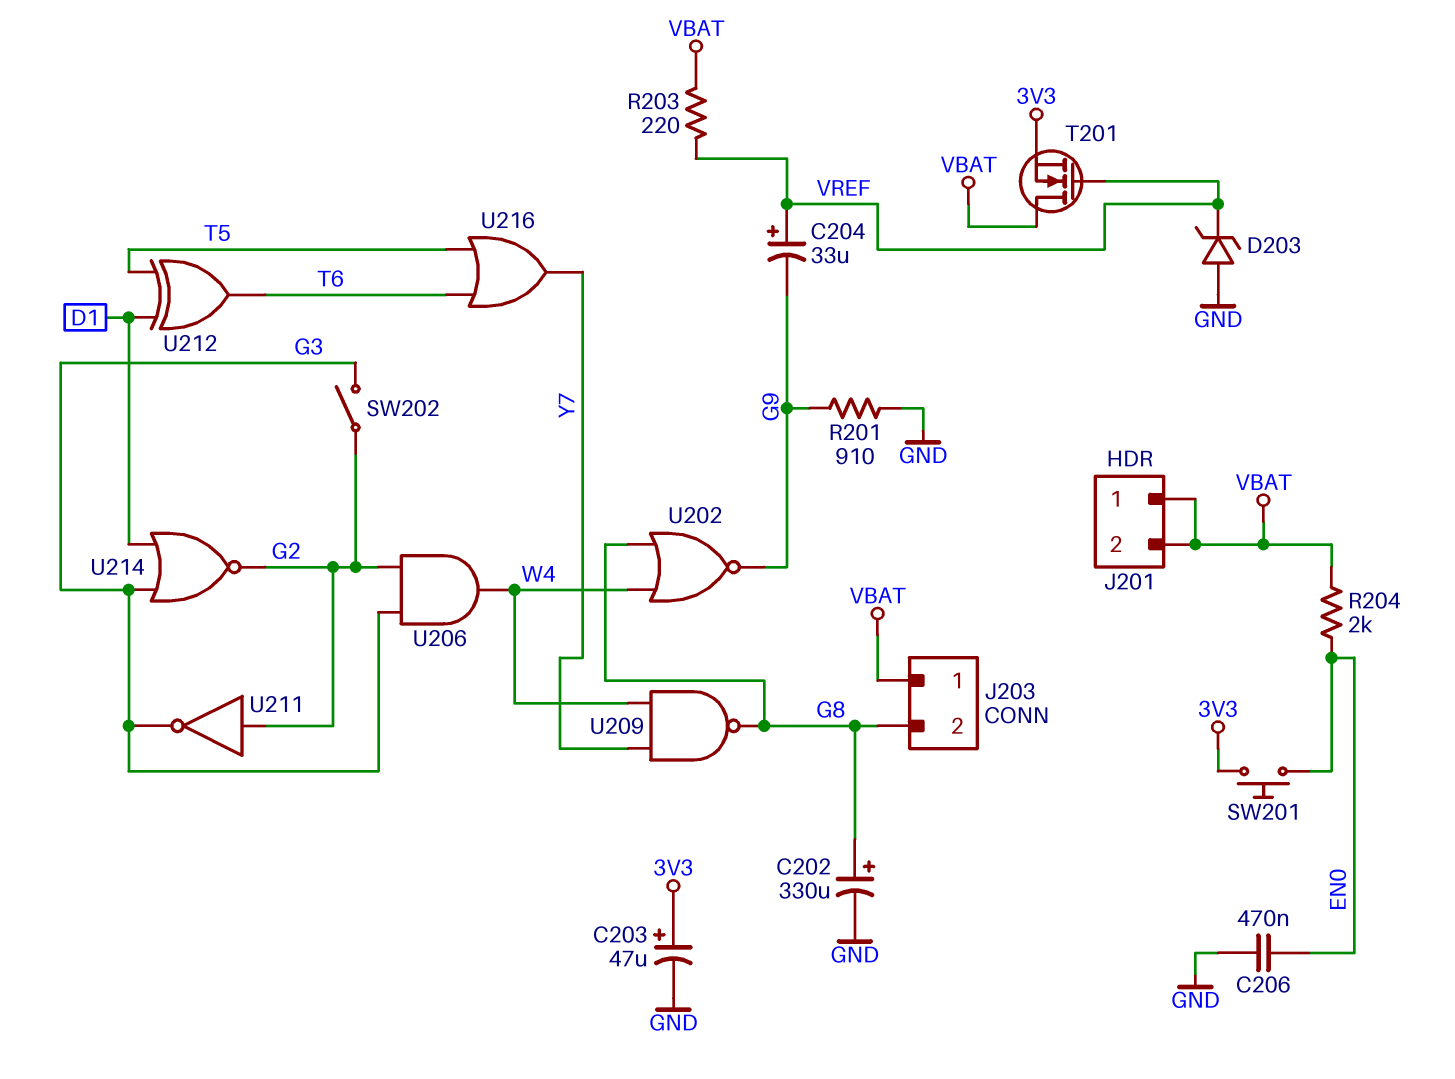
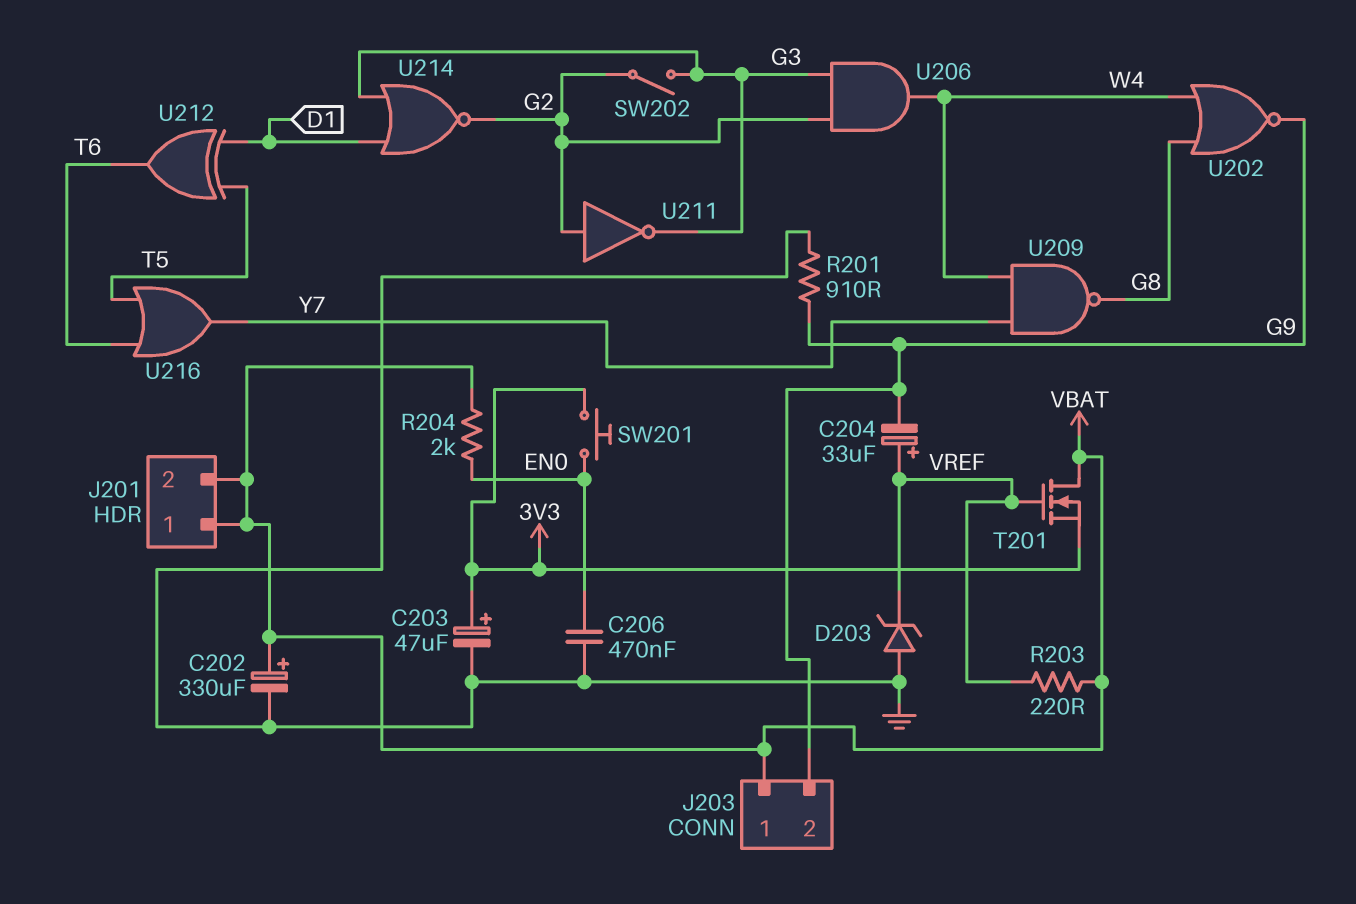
C202: 330uF (plus G8, minus GND) -> 330uF (plus VBAT, minus GND)
J203 pin 2: G8 -> G9

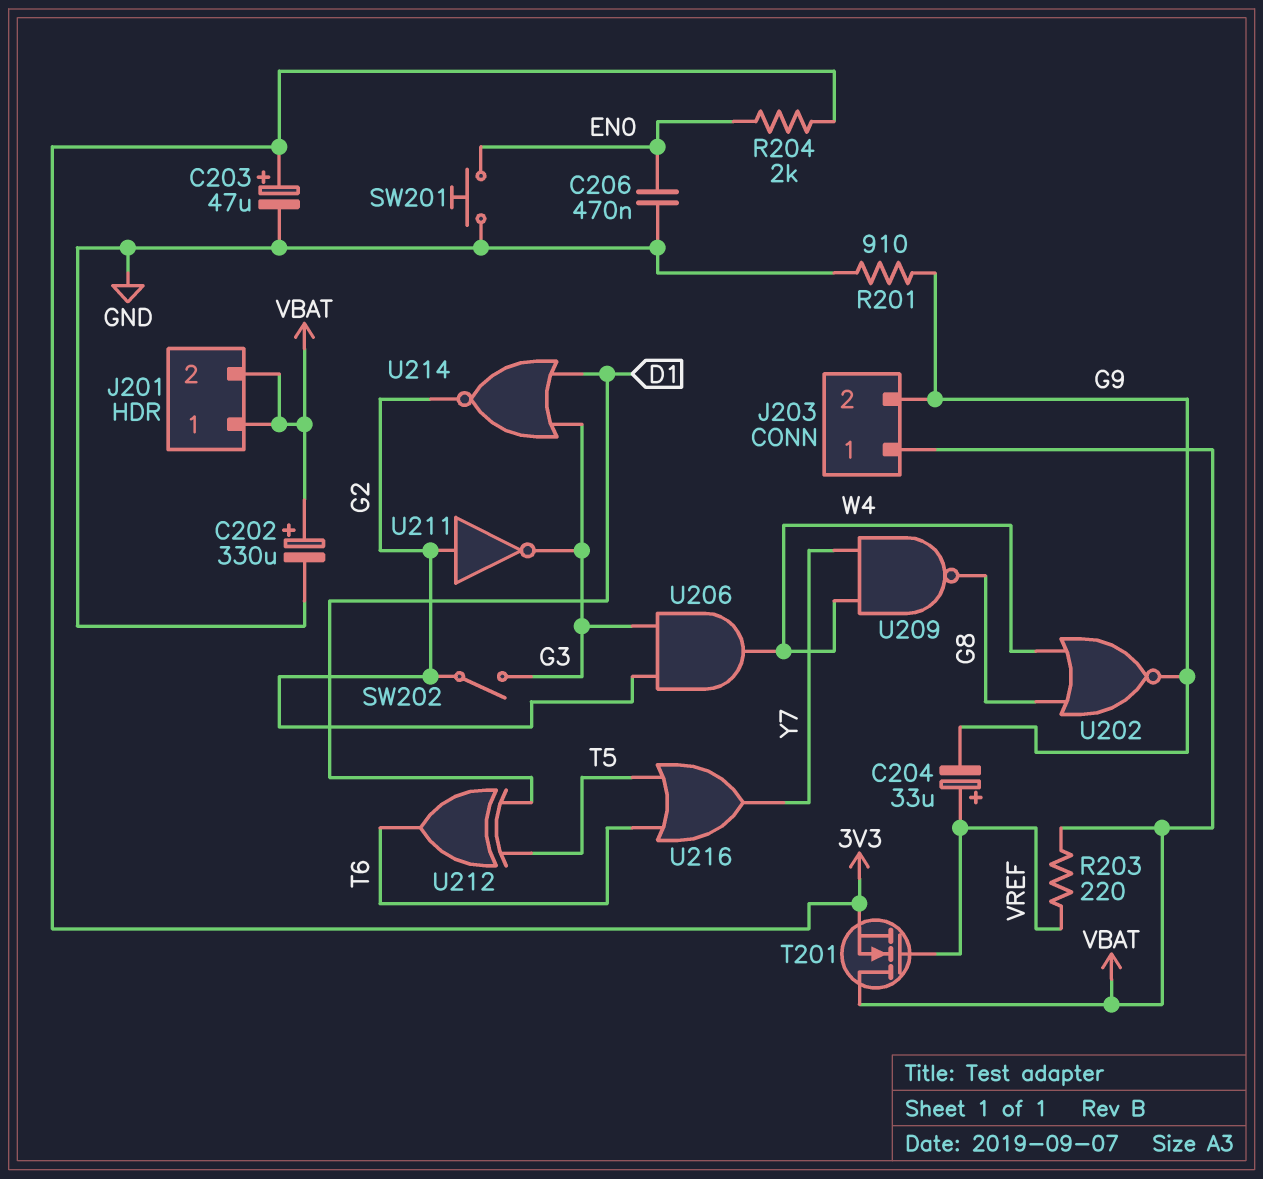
D203: zener (A GND, K VREF) -> none
R204: 2k (EN0, VBAT) -> 2k (3V3, EN0)
SW201: button (3V3, EN0) -> button (EN0, GND)

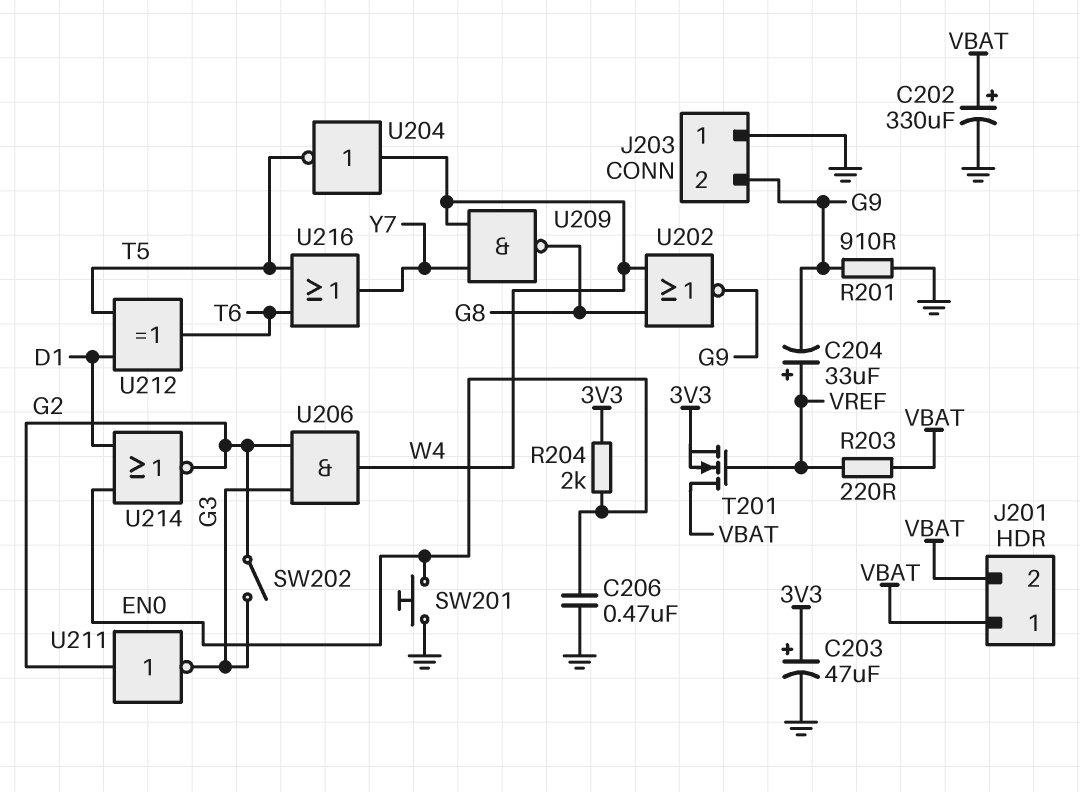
J203 pin 1: VBAT -> GND
U204: none -> NOT (in W4, out T5)
U214: NOR (in D1, in G3, out G2) -> NOR (in D1, in EN0, out G2)

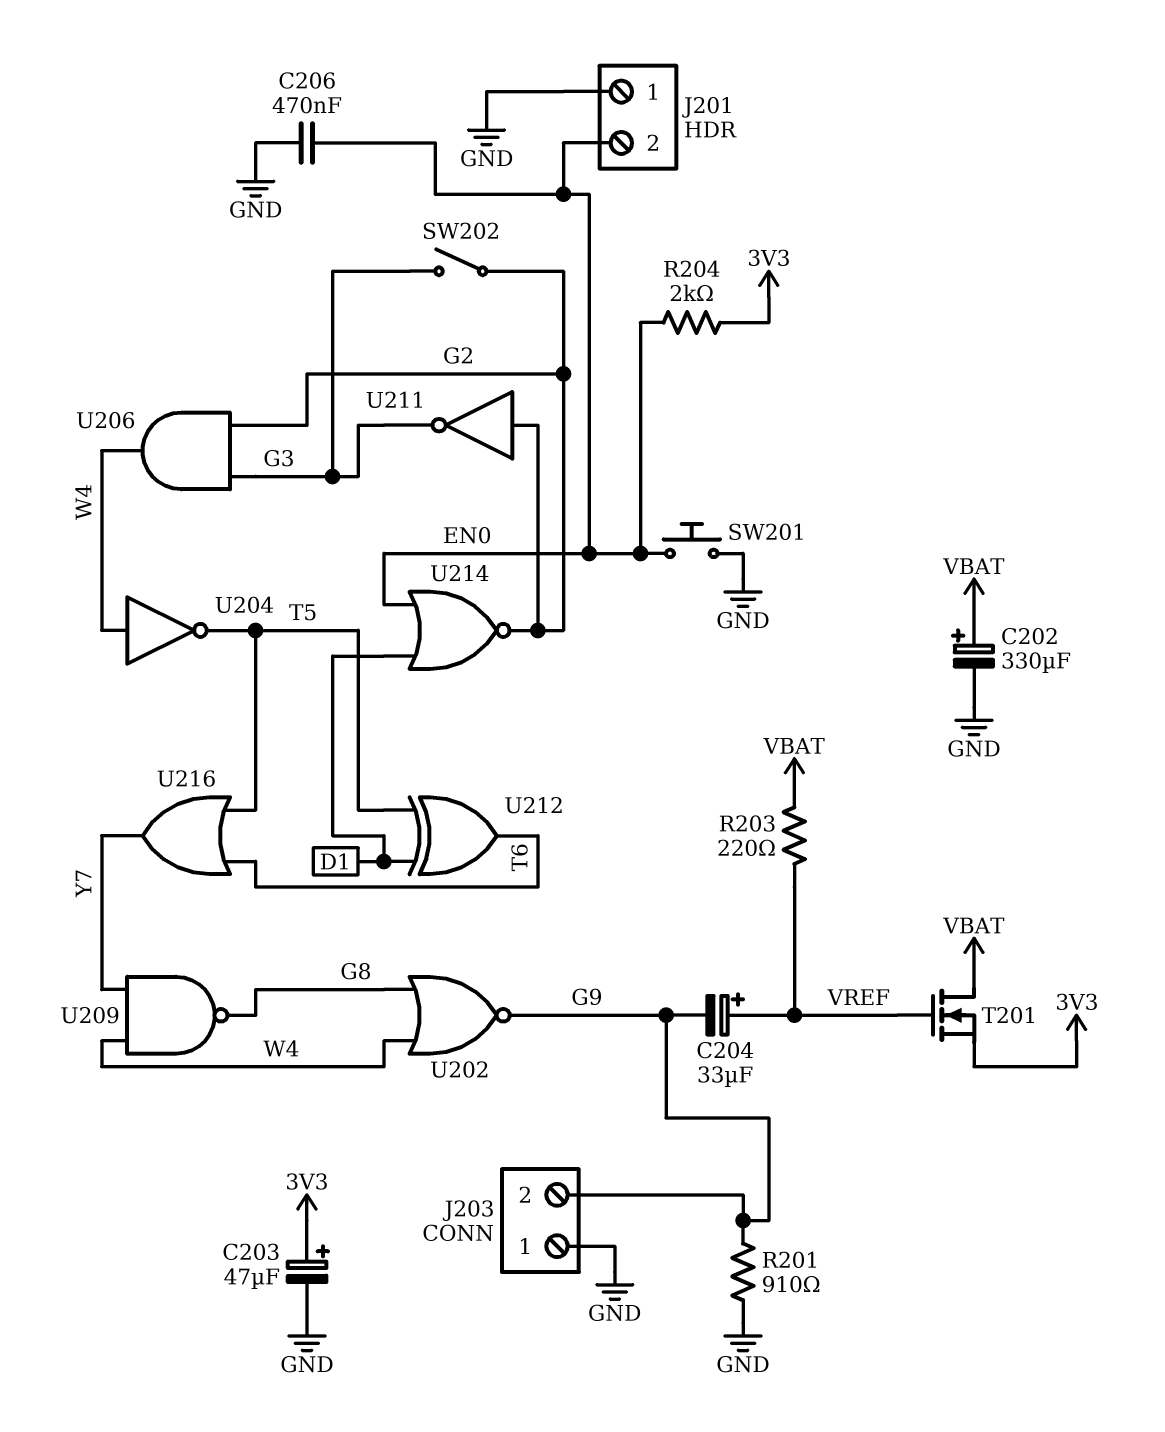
J201 pin 1: VBAT -> GND
J201 pin 2: VBAT -> EN0

